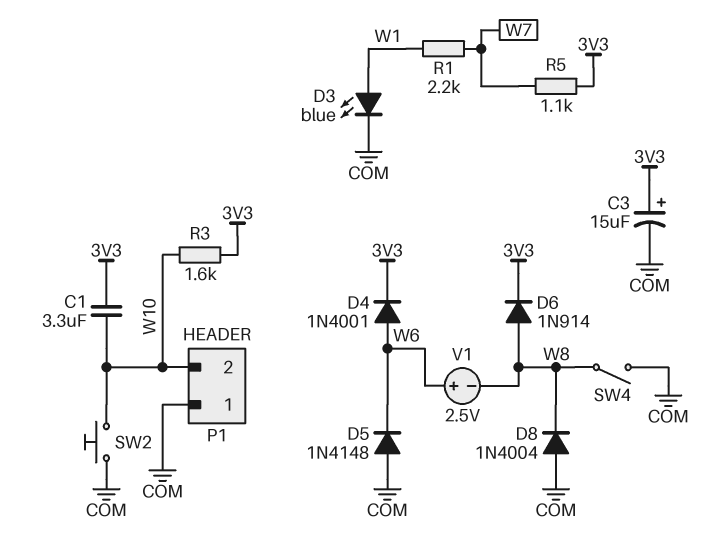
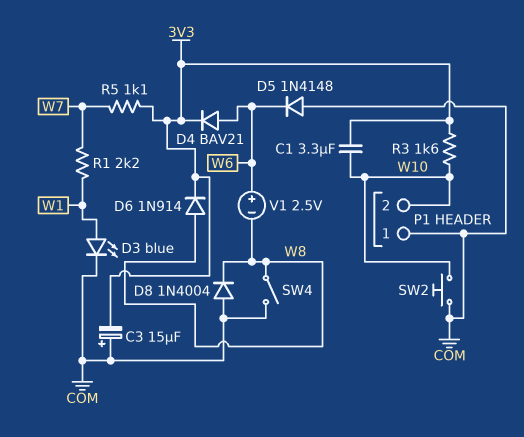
C3: 15uF (plus 3V3, minus COM) -> 15uF (plus COM, minus 3V3)
D4: diode 1N4001 (A W6, K 3V3) -> diode BAV21 (A W6, K 3V3)

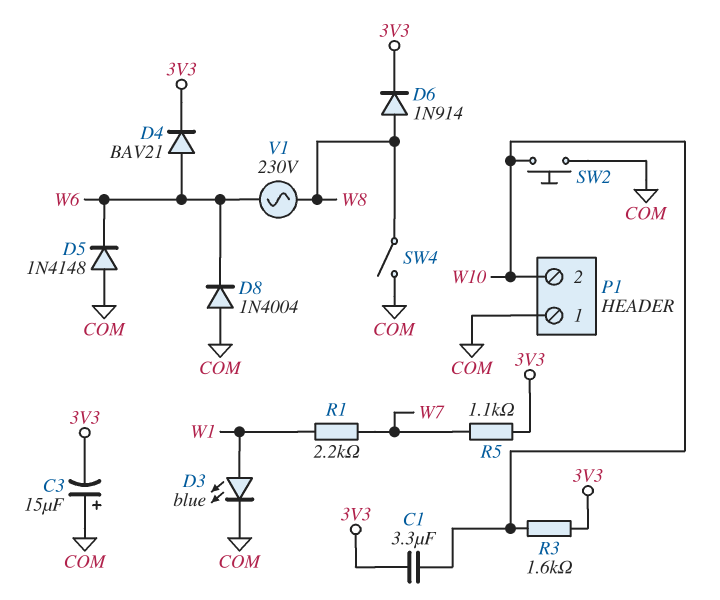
D8: diode 1N4004 (A COM, K W8) -> diode 1N4004 (A COM, K W6)
V1: 2.5V (plus W6, minus W8) -> AC 230V (W6, W8)

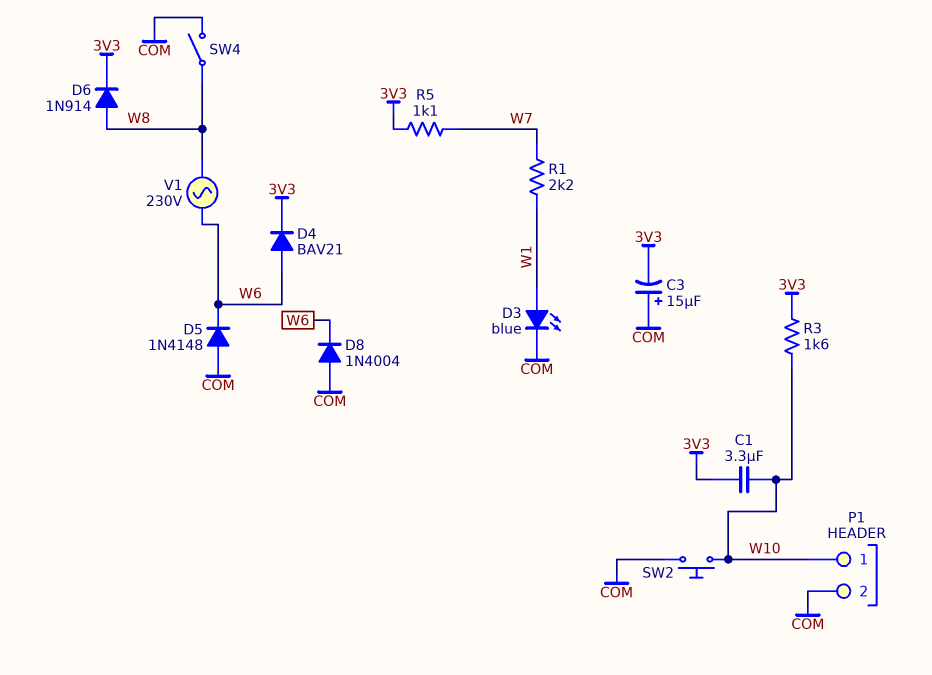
P1 pin 1: COM -> W10
P1 pin 2: W10 -> COM

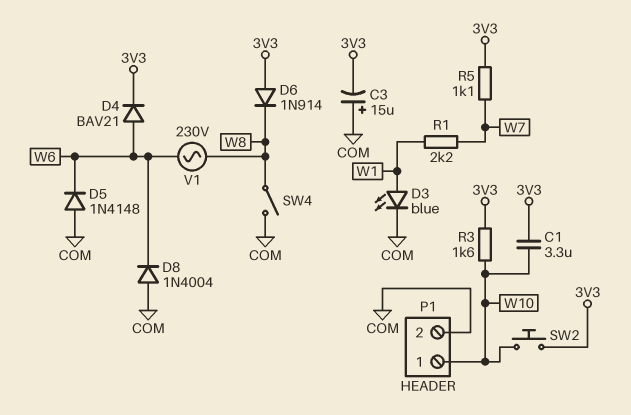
D6: diode 1N914 (A W8, K 3V3) -> diode 1N914 (A 3V3, K W8)
SW2: button (COM, W10) -> button (3V3, W10)

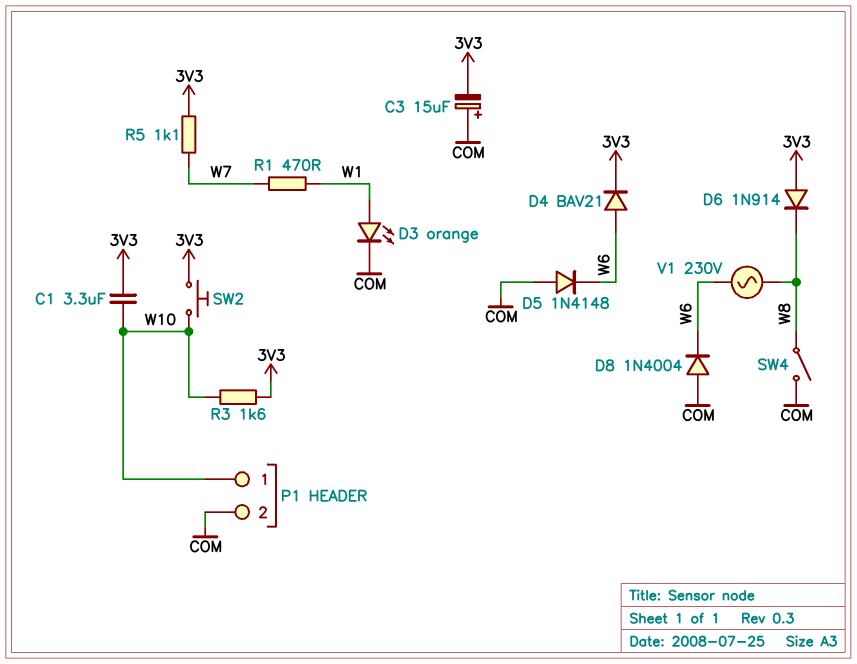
D3: LED blue (A W1, K COM) -> LED orange (A W1, K COM)
R1: 2.2k (W1, W7) -> 470 (W1, W7)

